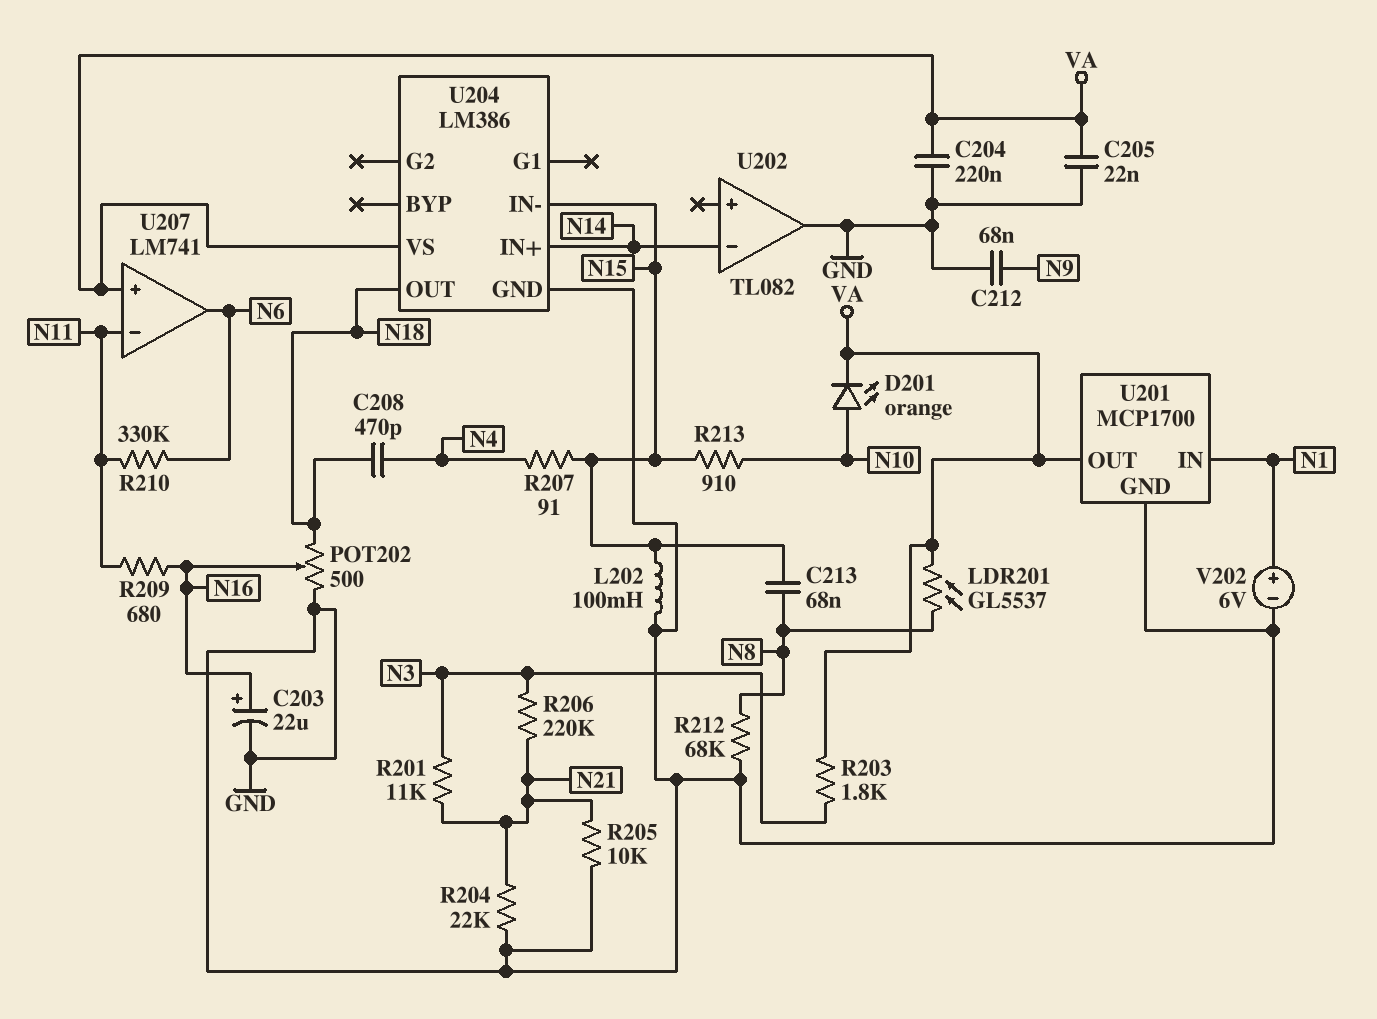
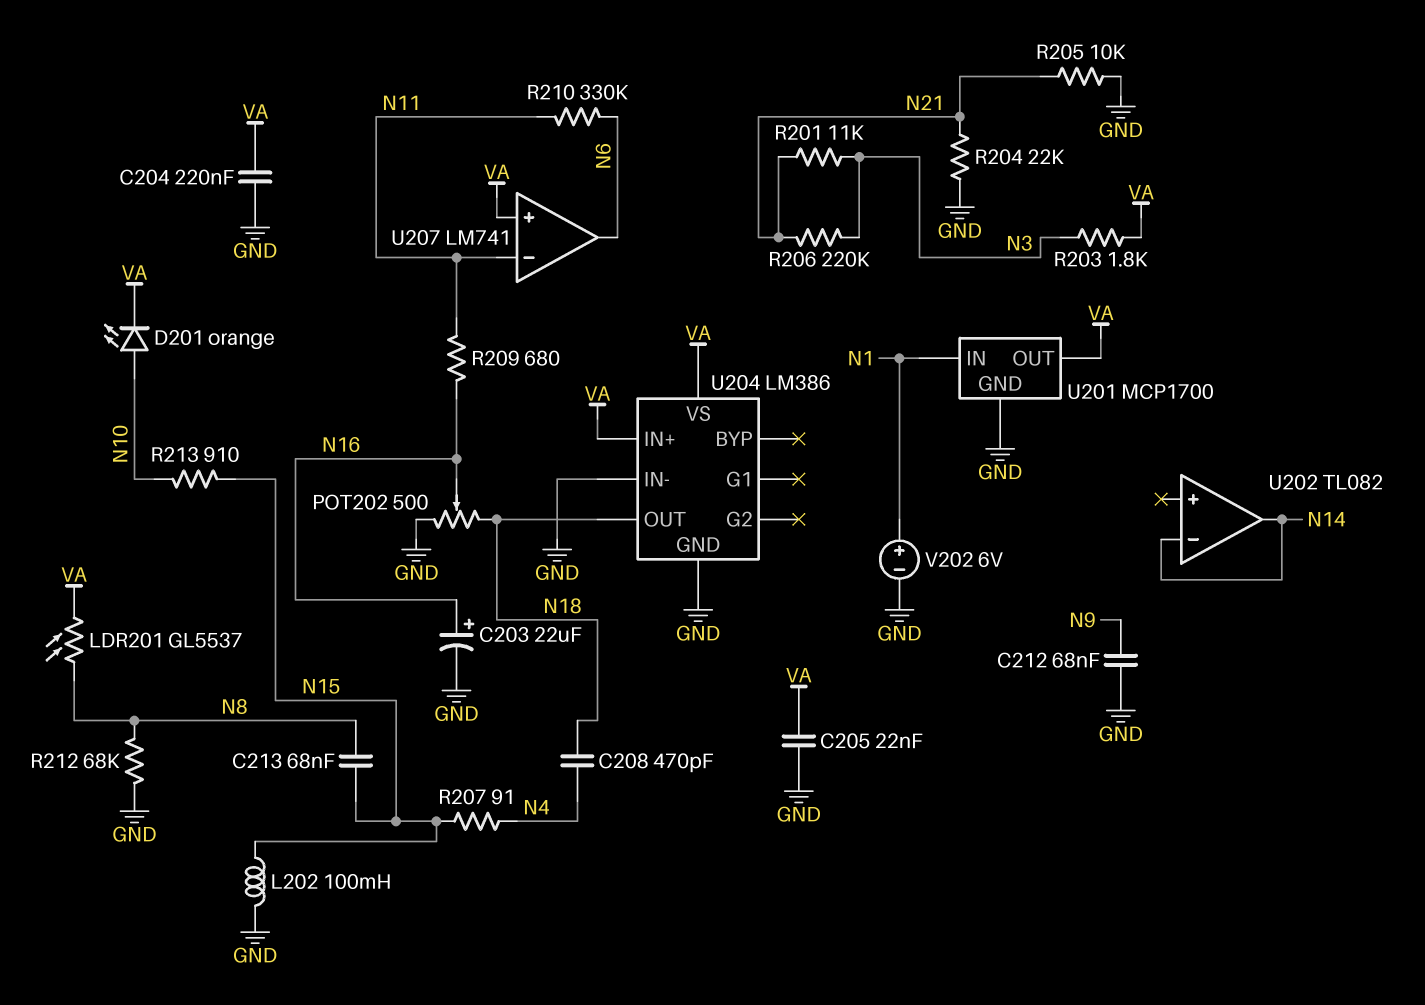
U202 pin out: GND -> N14
U204 pin IN+: N14 -> VA
U204 pin IN-: N15 -> GND

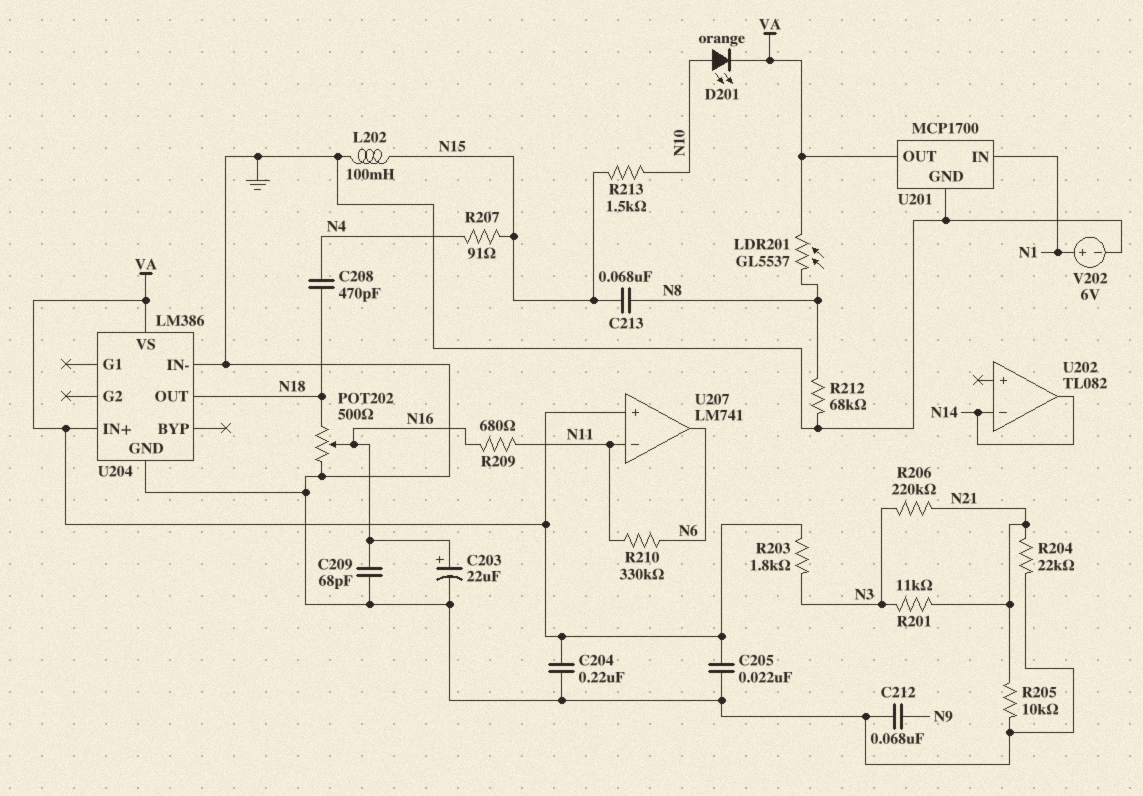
C209: none -> 68pF (GND, N16)
R213: 910 (N10, N15) -> 1.5k (N10, N15)

